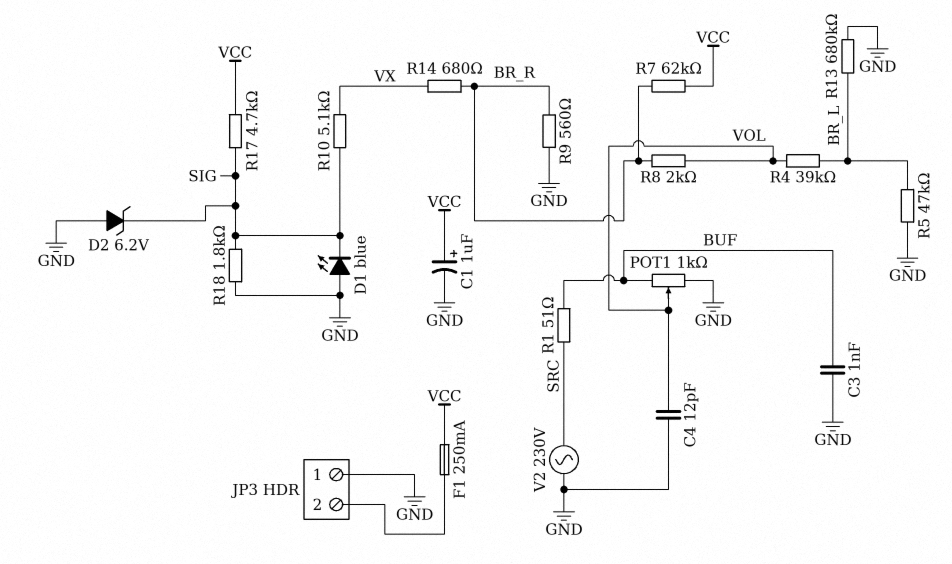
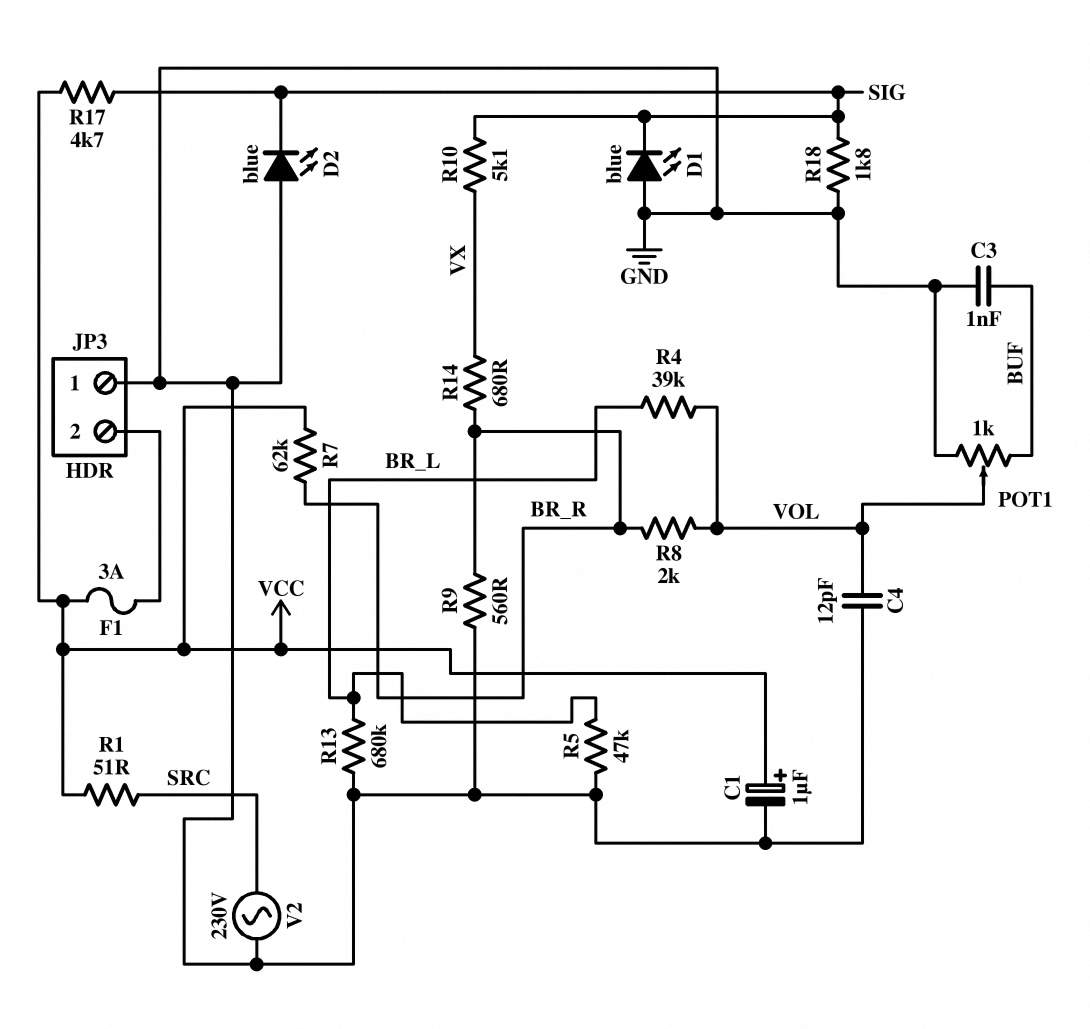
D2: zener 6.2V (A GND, K SIG) -> LED blue (A GND, K SIG)
F1: 250mA (JP3/2, VCC) -> 3A (JP3/2, VCC)
R1: 51 (BUF, SRC) -> 51 (SRC, VCC)

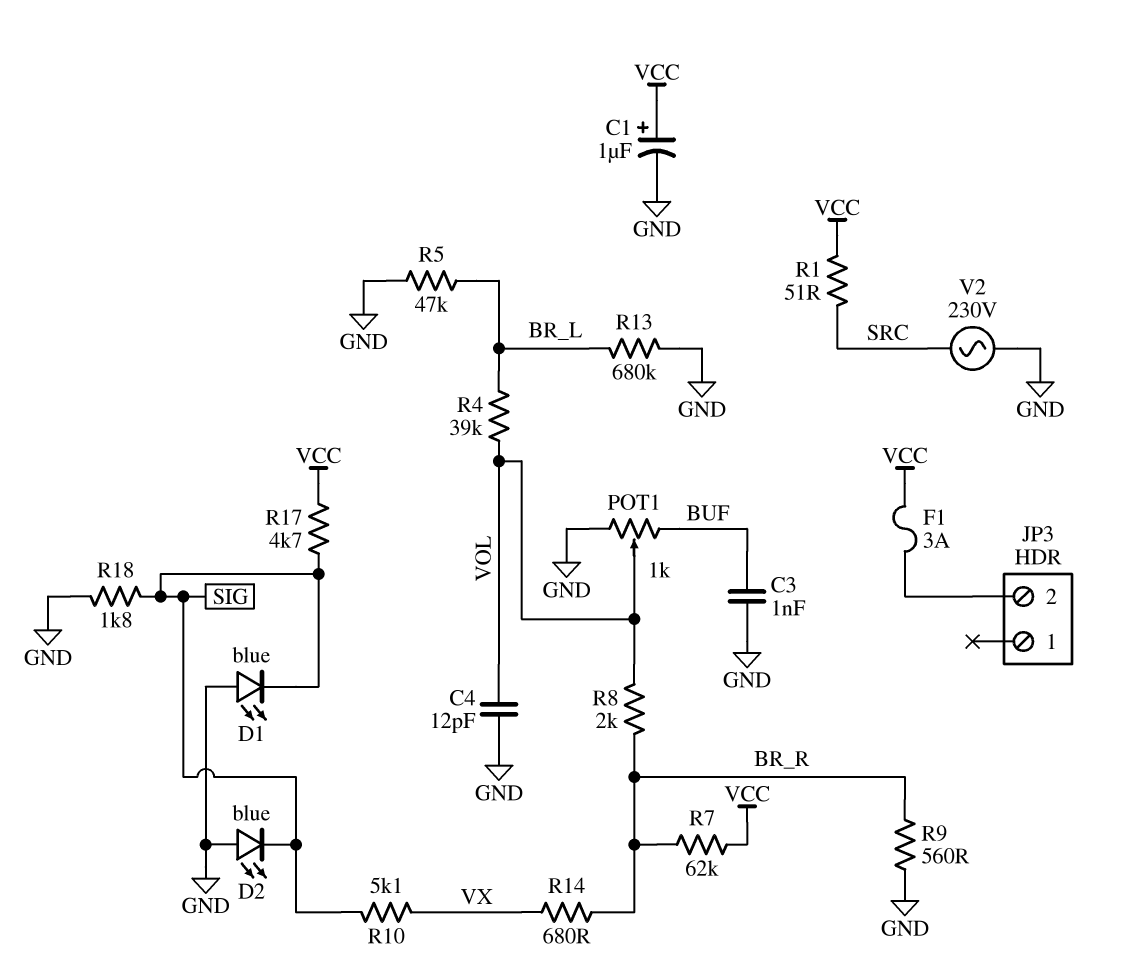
JP3 pin 1: GND -> none

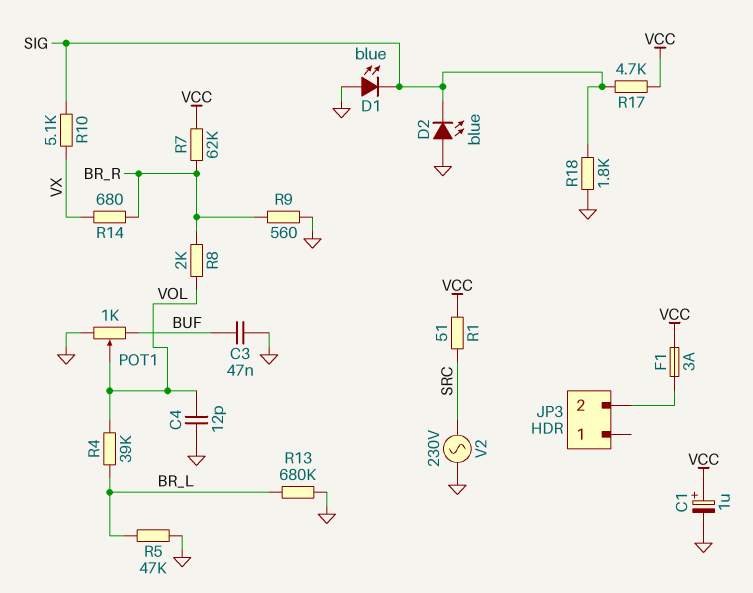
C3: 1nF (BUF, GND) -> 47nF (BUF, GND)

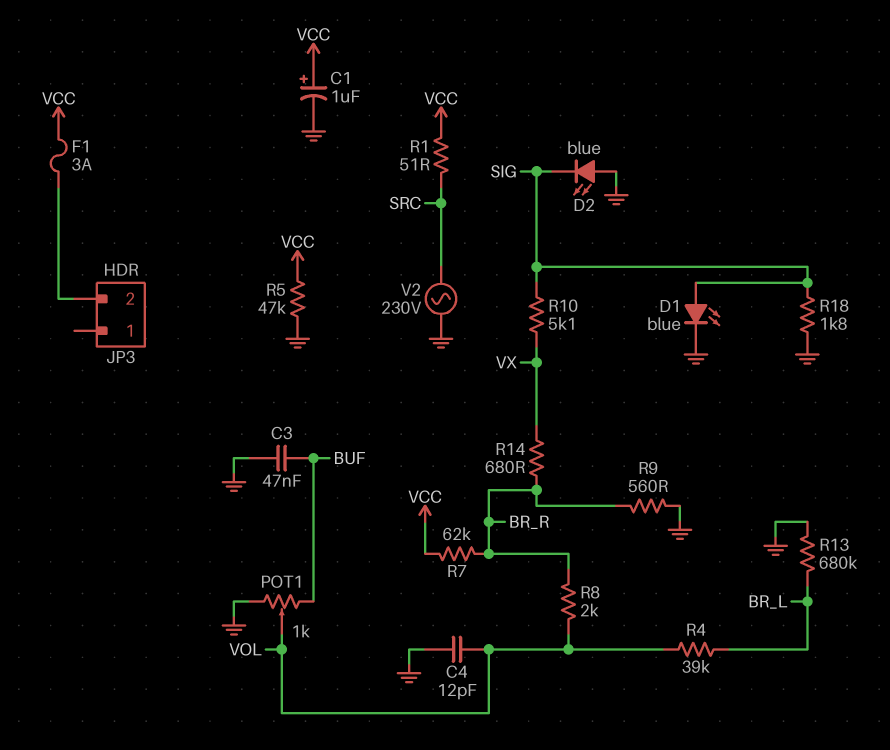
D1: LED blue (A GND, K SIG) -> LED blue (A SIG, K GND)
R5: 47k (BR_L, GND) -> 47k (GND, VCC)
R17: 4.7k (SIG, VCC) -> none

